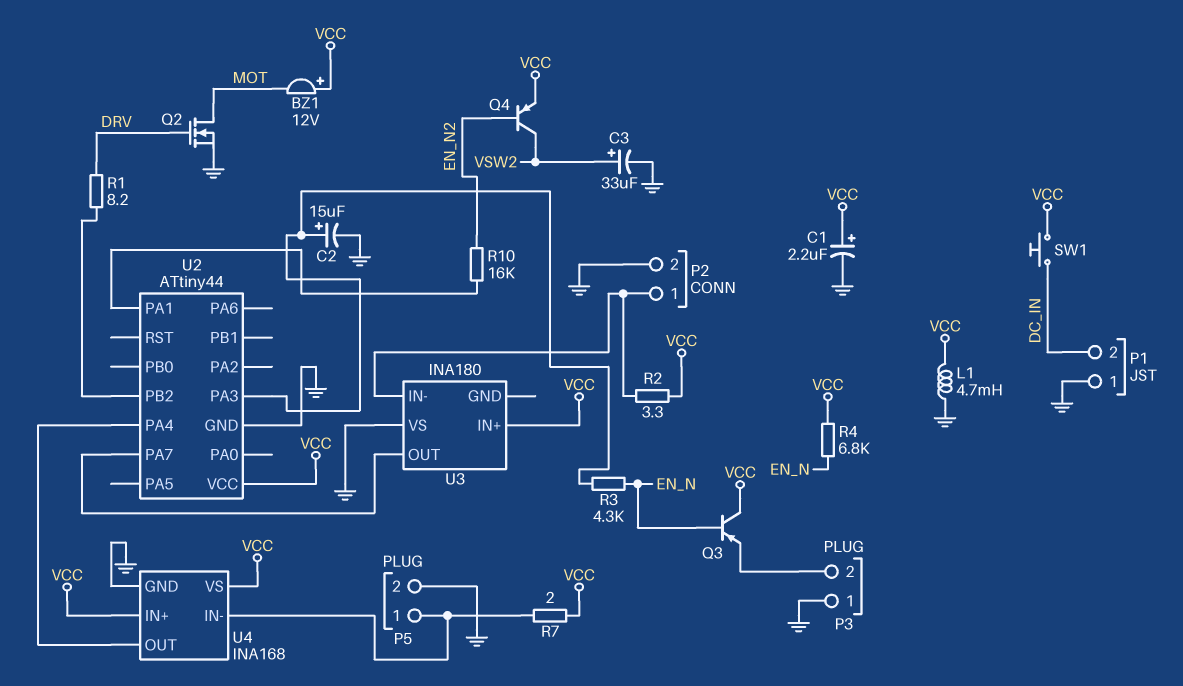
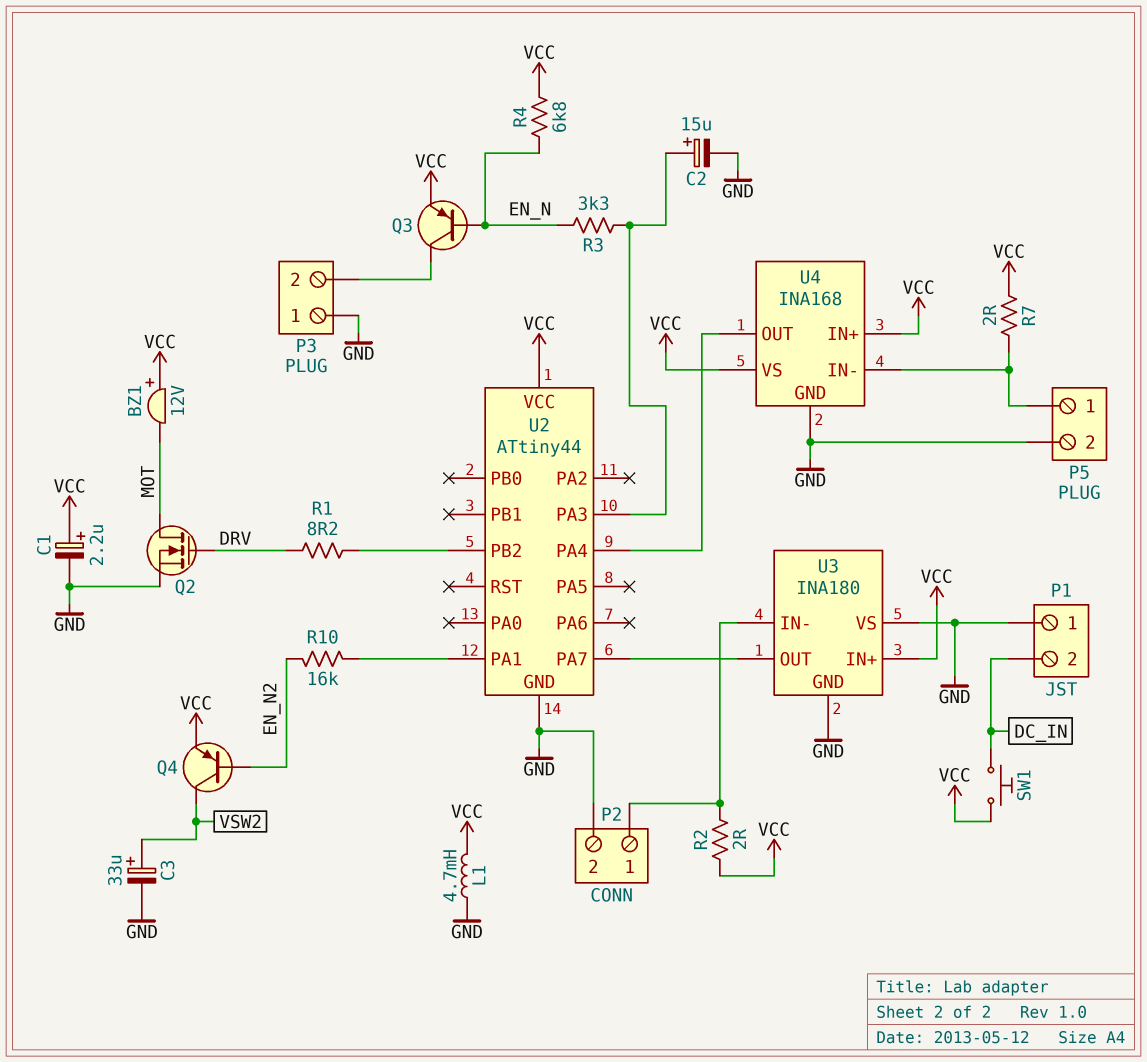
Q3: PNP (B EN_N, C VCC, E P3/2) -> PNP (B EN_N, C P3/2, E VCC)
R2: 3.3 (P2/1, VCC) -> 2 (P2/1, VCC)
R3: 4.3k (EN_N, U2/PA3) -> 3.3k (EN_N, U2/PA3)
U3 pin GND: none -> GND

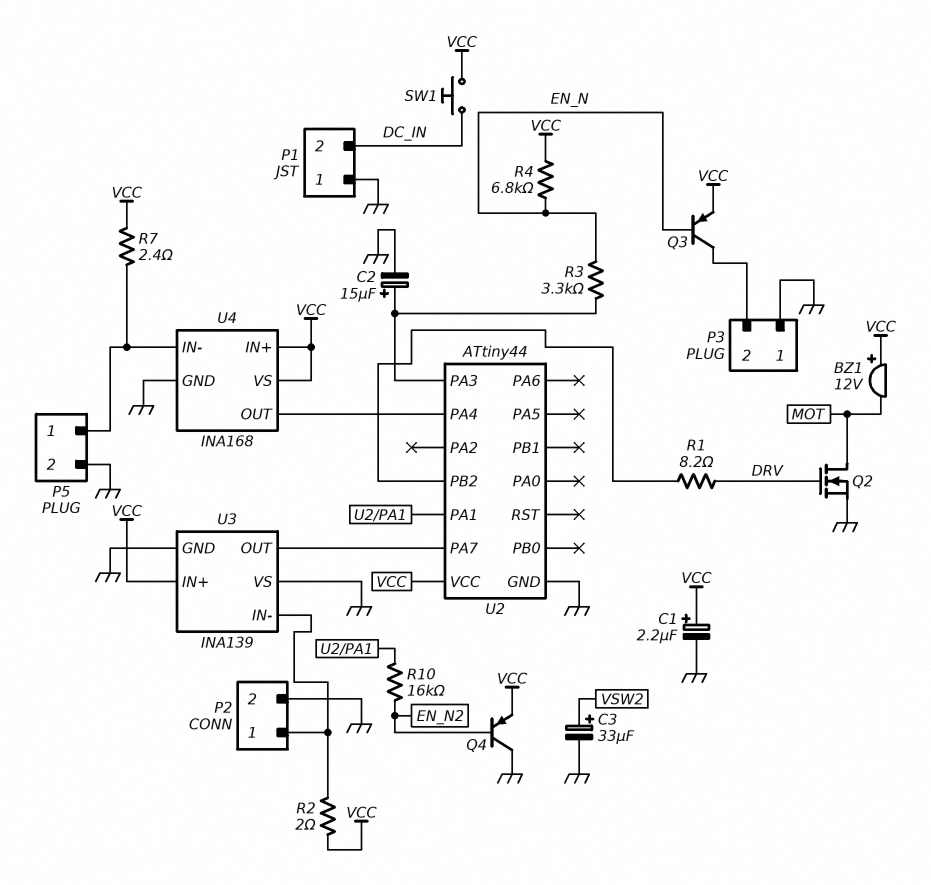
L1: 4.7mH (GND, VCC) -> none
Q4: PNP (B EN_N2, C VSW2, E VCC) -> PNP (B EN_N2, C GND, E VCC)
R7: 2 (P5/1, VCC) -> 2.4 (P5/1, VCC)
U3: INA180 -> INA139

